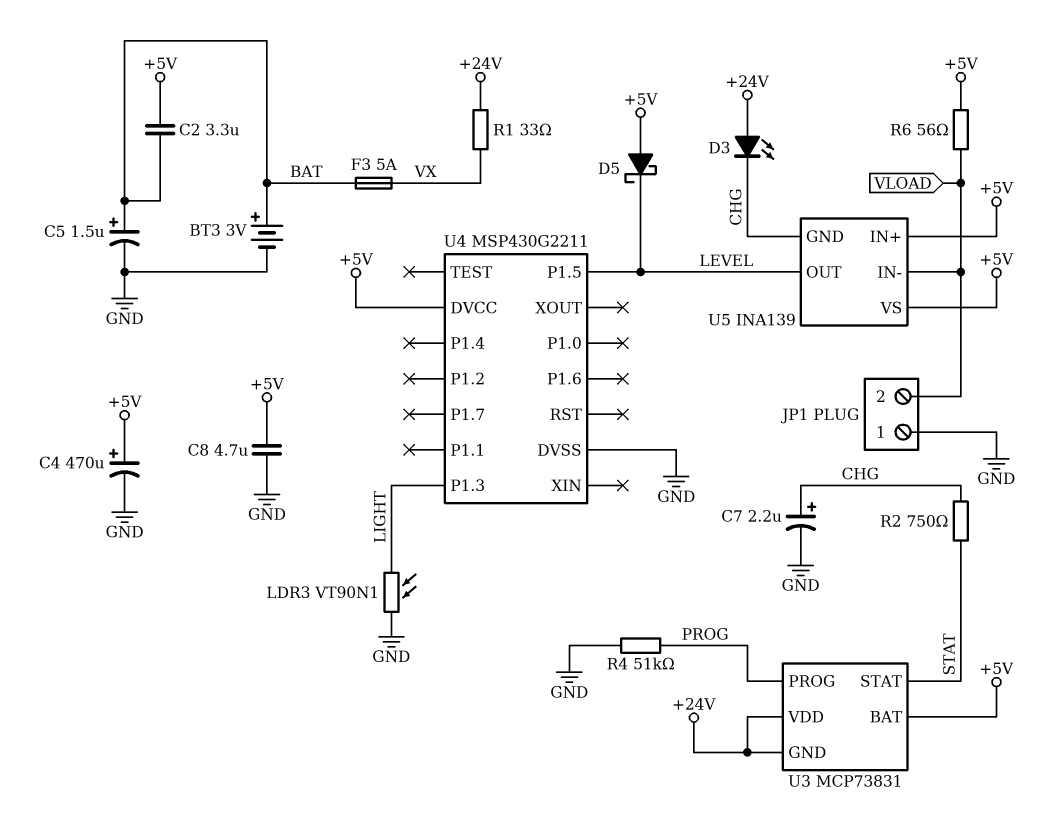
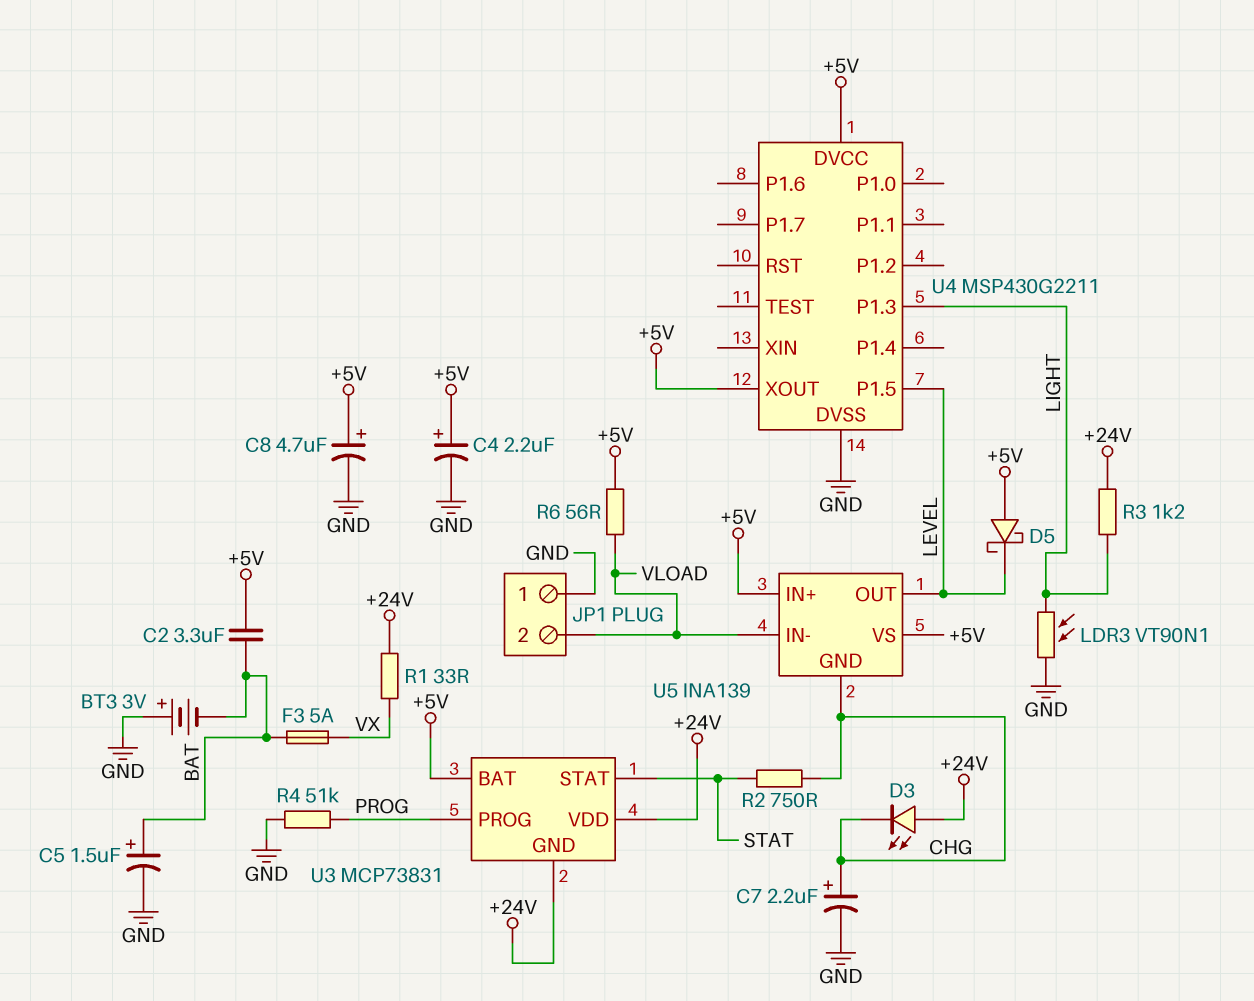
BT3: 3V (plus BAT, minus GND) -> 3V (plus GND, minus BAT)
C4: 470uF (plus +5V, minus GND) -> 2.2uF (plus +5V, minus GND)
C8: 4.7uF (+5V, GND) -> 4.7uF (plus +5V, minus GND)
R3: none -> 1.2k (+24V, LIGHT)
U4 pin XOUT: none -> +5V

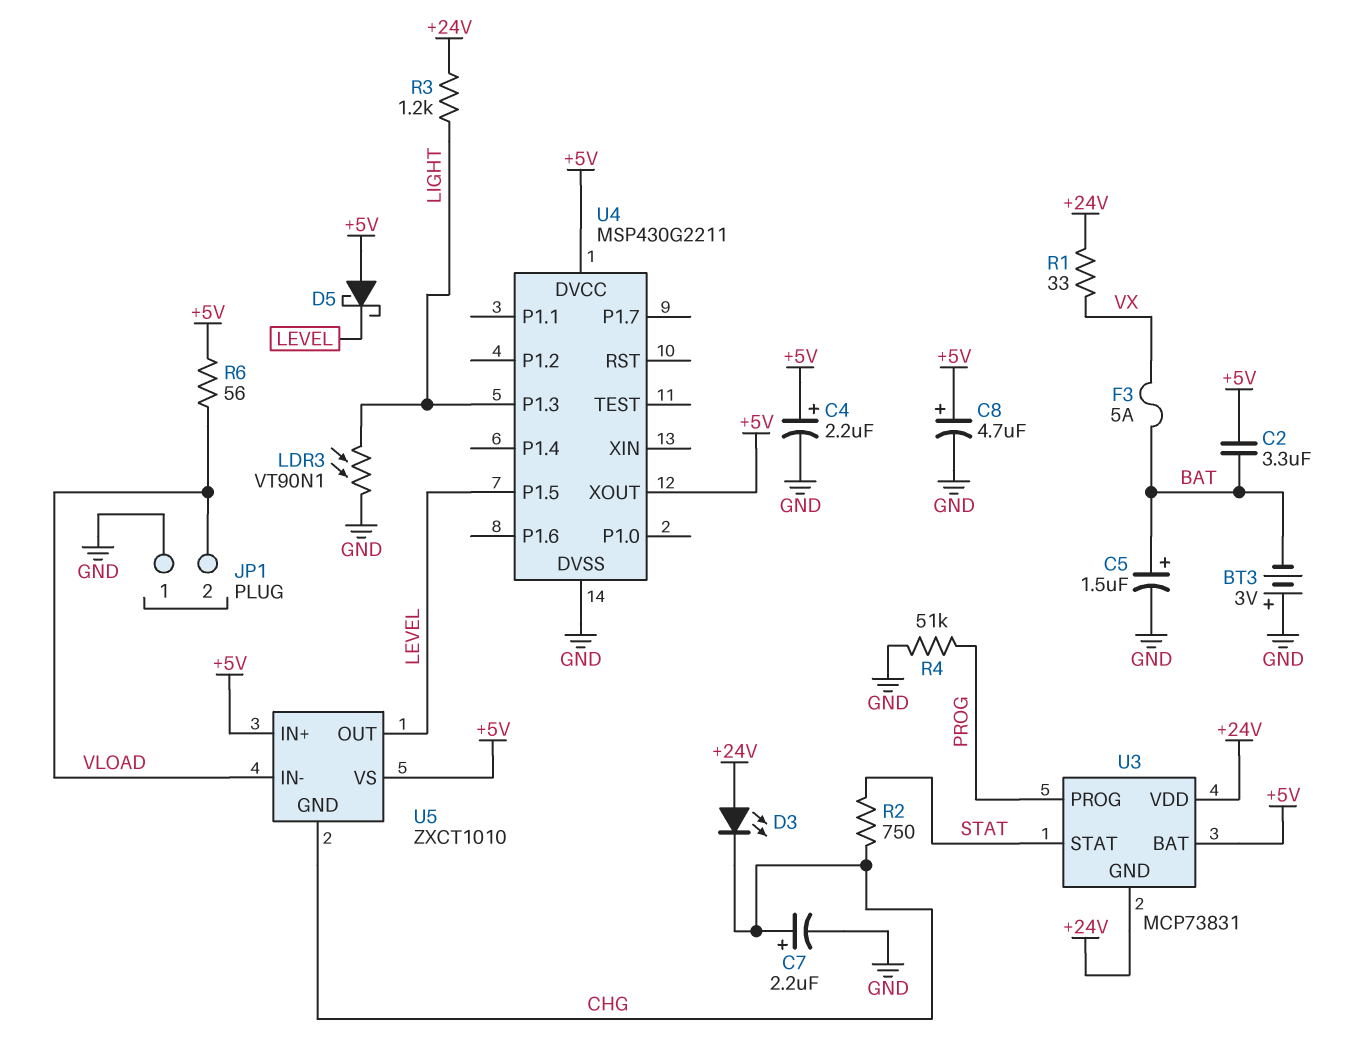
U5: INA139 -> ZXCT1010

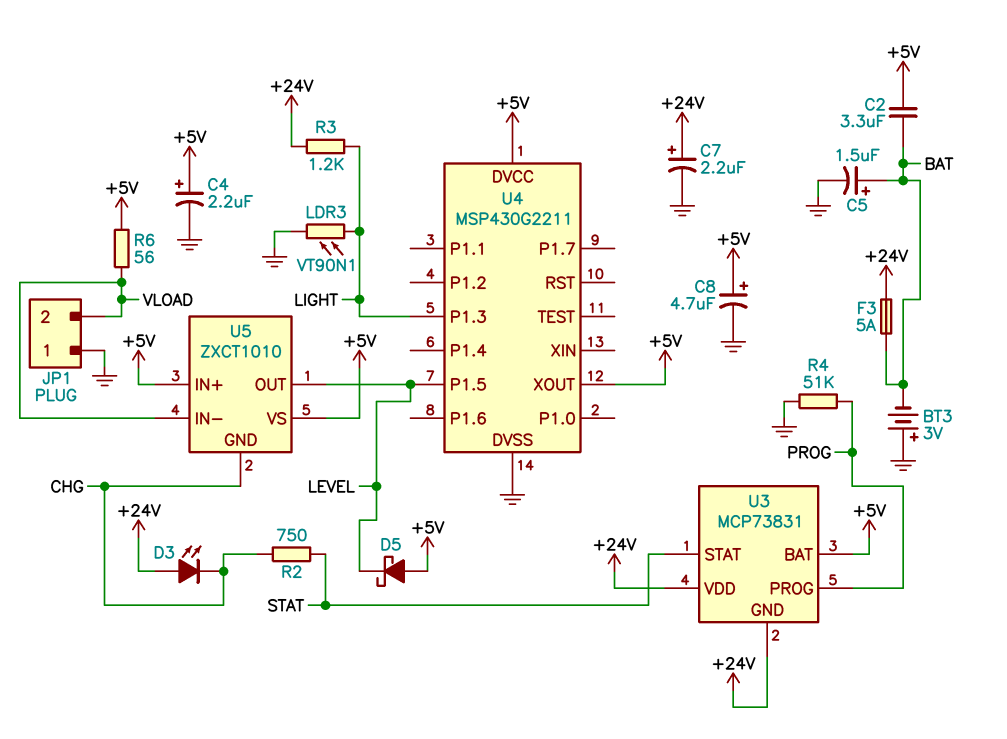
C7: 2.2uF (plus CHG, minus GND) -> 2.2uF (plus +24V, minus GND)
F3: 5A (BAT, VX) -> 5A (+24V, BAT)
R1: 33 (+24V, VX) -> none

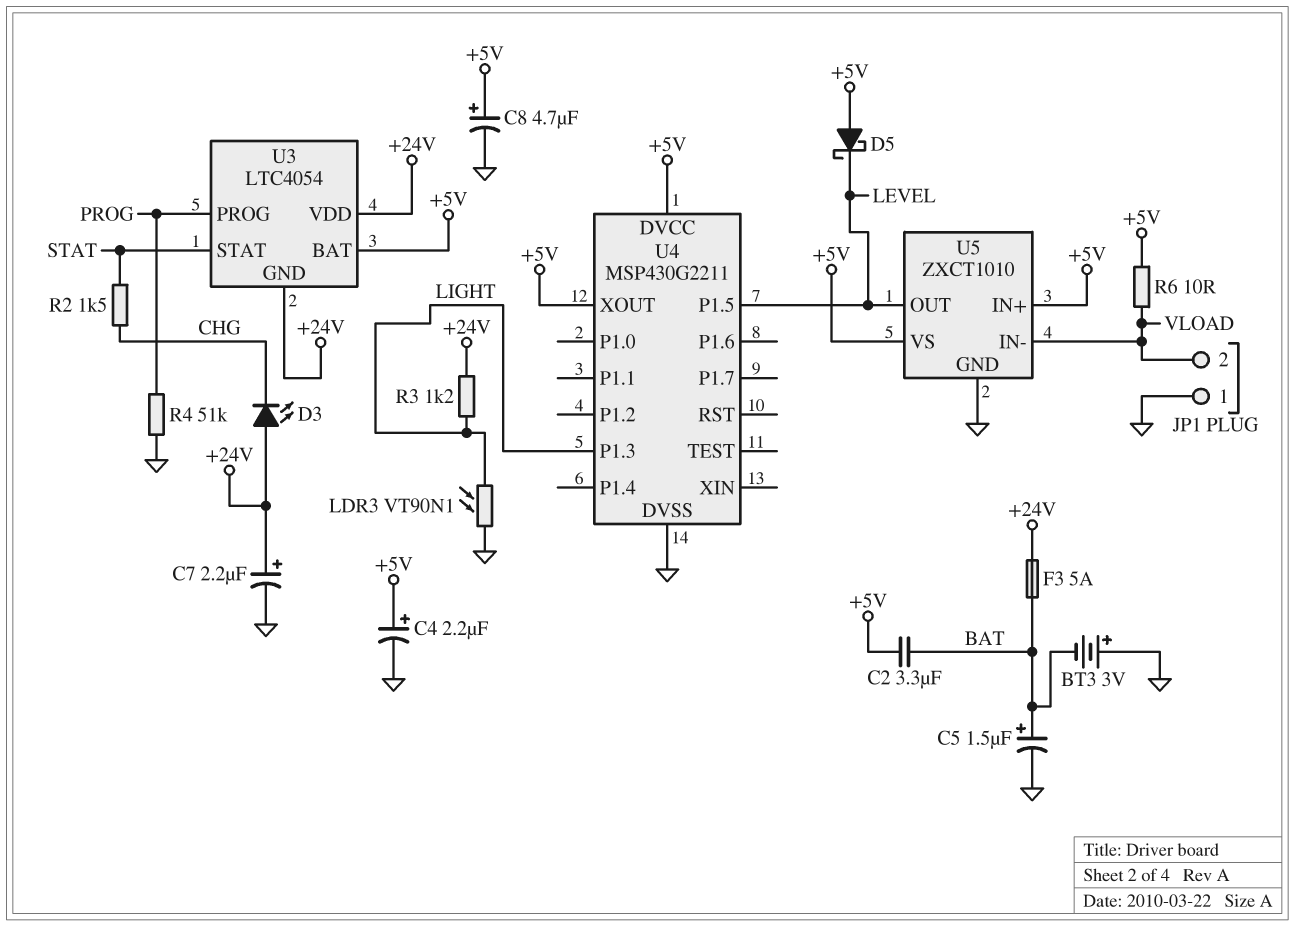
R2: 750 (CHG, STAT) -> 1.5k (CHG, STAT)
R6: 56 (+5V, VLOAD) -> 10 (+5V, VLOAD)
U3: MCP73831 -> LTC4054
U5 pin GND: CHG -> GND

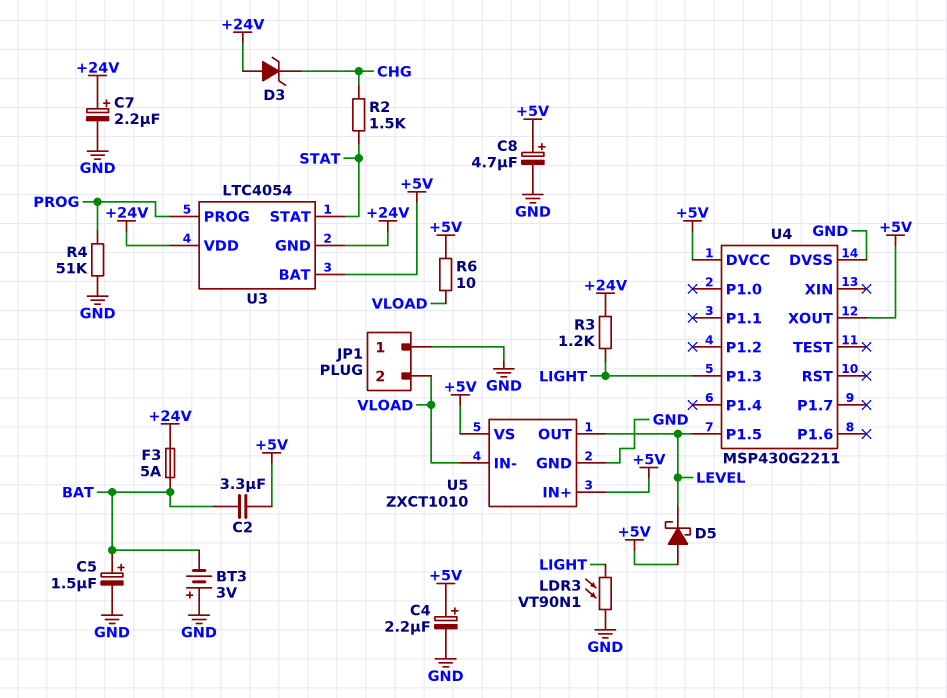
D3: LED (A +24V, K CHG) -> zener (A +24V, K CHG)

